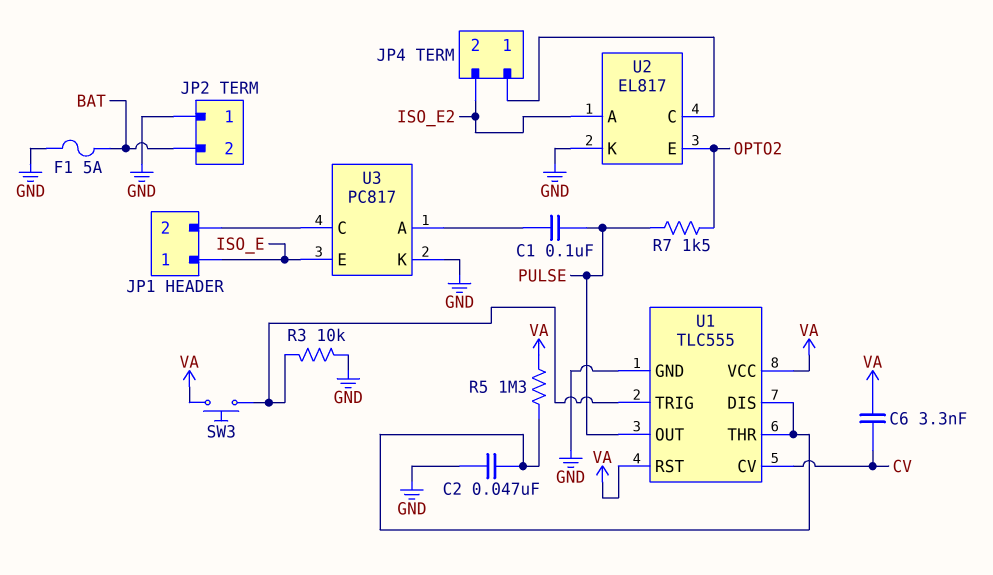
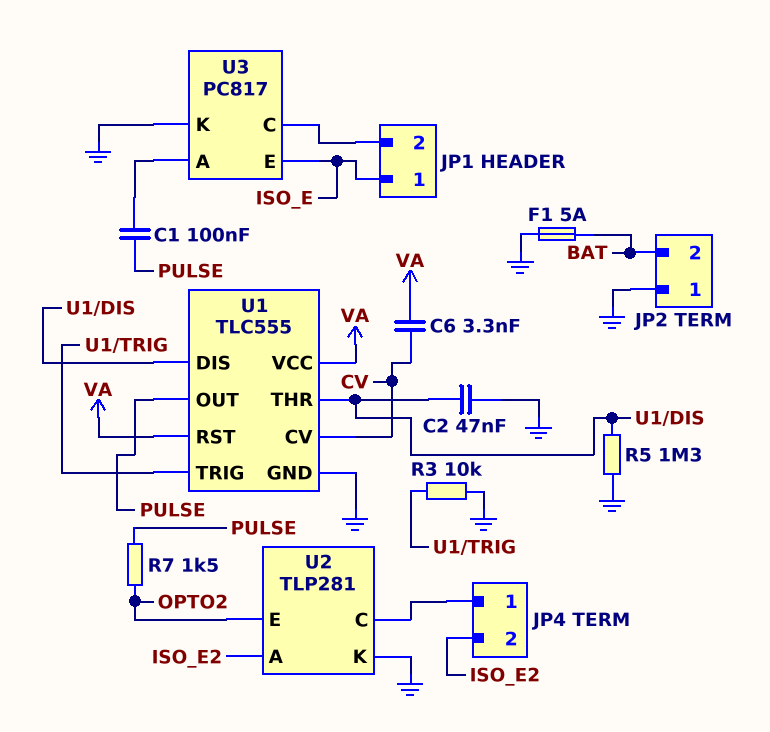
R5: 1.3M (U1/DIS, VA) -> 1.3M (GND, U1/DIS)
SW3: button (U1/TRIG, VA) -> none
U2: EL817 -> TLP281

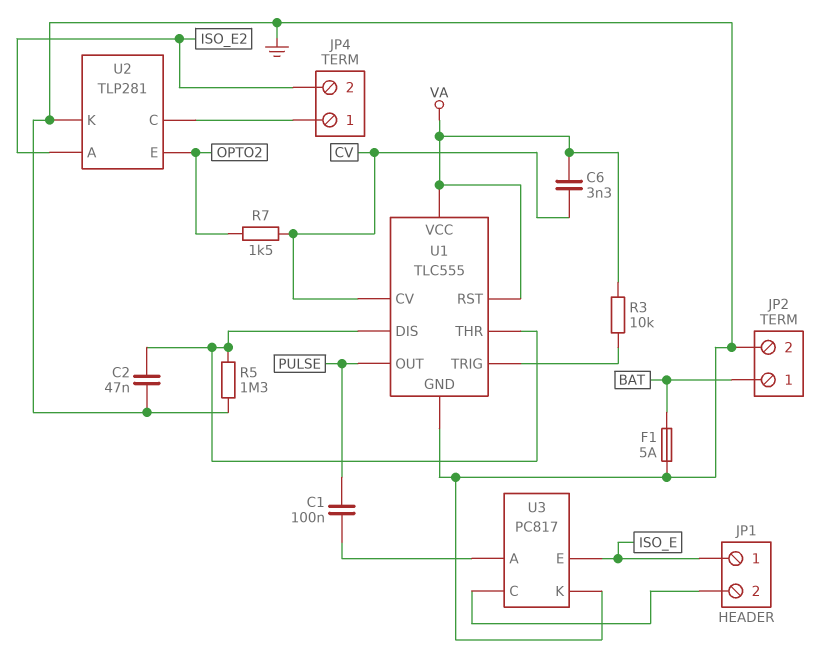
JP2 pin 1: GND -> BAT
JP2 pin 2: BAT -> GND
R3: 10k (GND, U1/TRIG) -> 10k (U1/TRIG, VA)
R7: 1.5k (OPTO2, PULSE) -> 1.5k (CV, OPTO2)

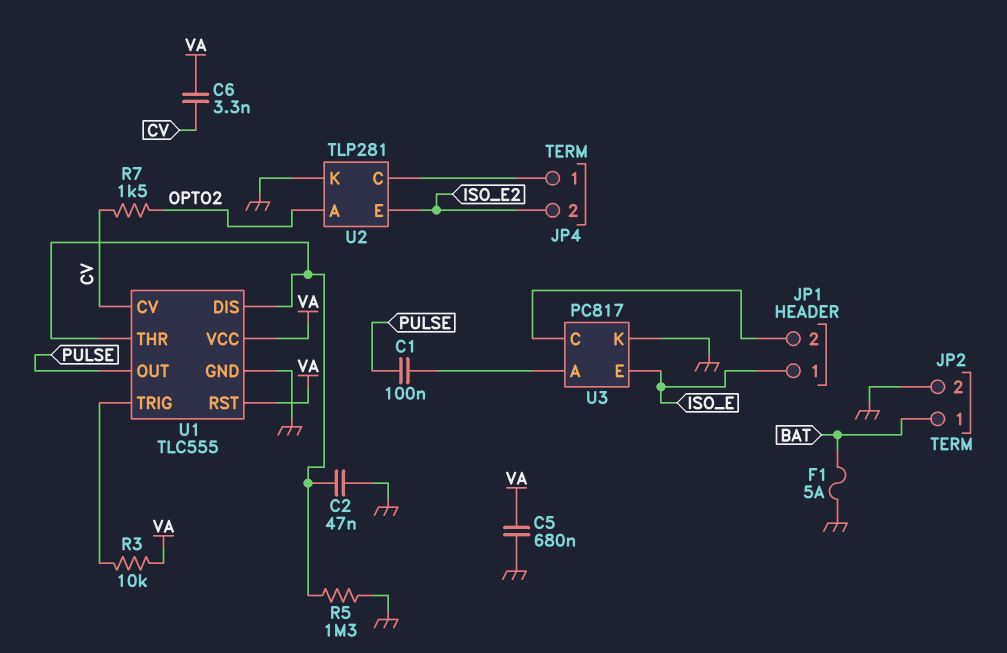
C5: none -> 680nF (GND, VA)
U2 pin A: ISO_E2 -> OPTO2
U2 pin E: OPTO2 -> ISO_E2

